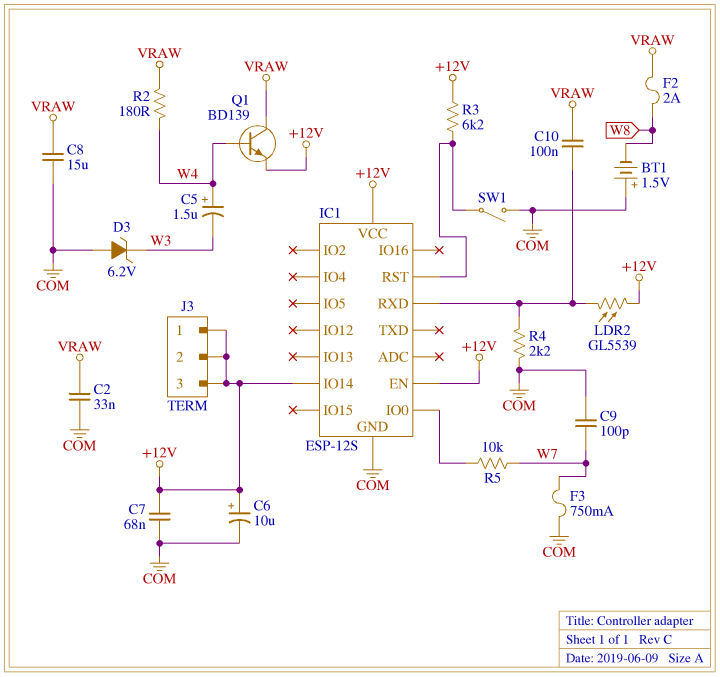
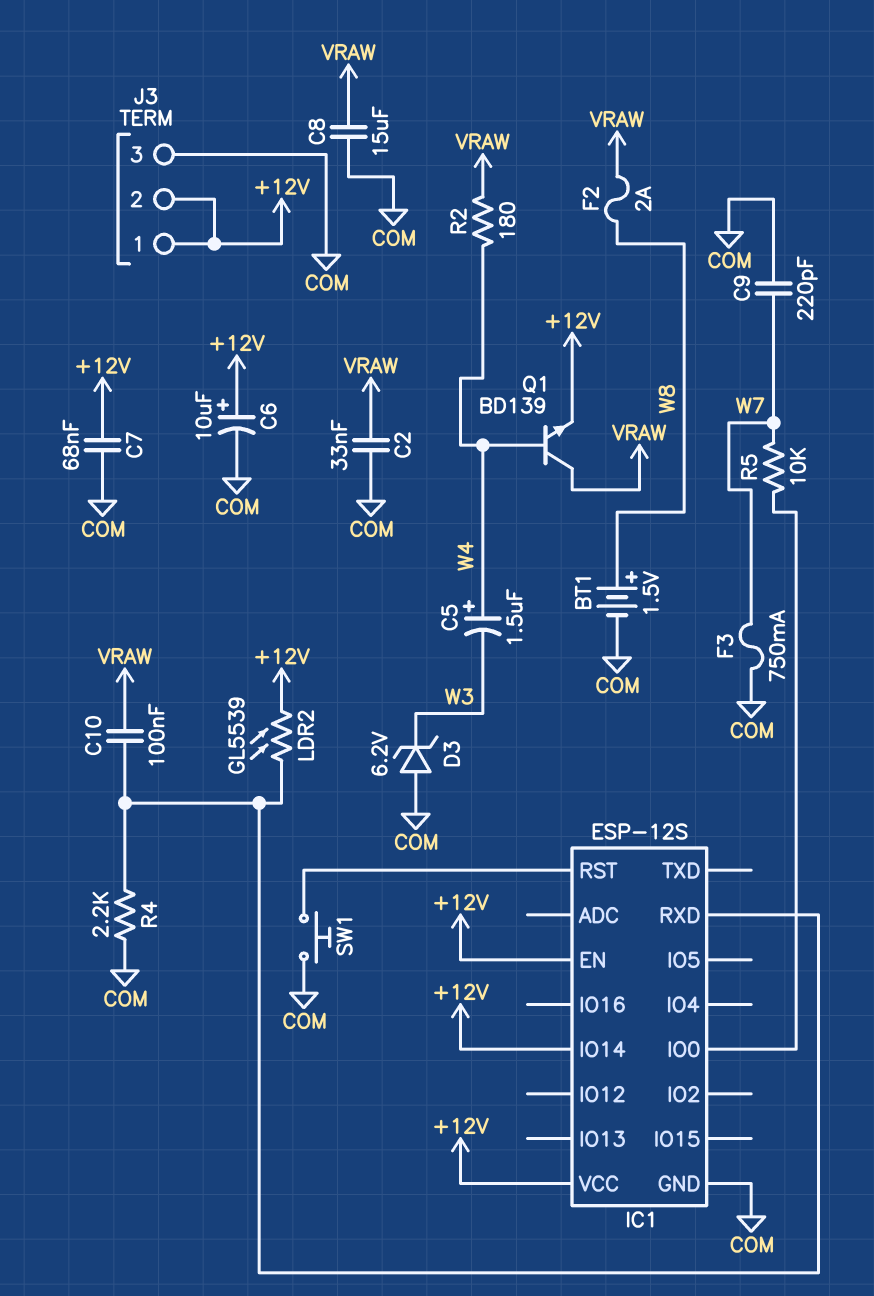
BT1: 1.5V (plus COM, minus W8) -> 1.5V (plus W8, minus COM)
C9: 100pF (COM, W7) -> 220pF (COM, W7)
J3 pin 3: +12V -> COM
R3: 6.2k (+12V, IC1/RST) -> none
SW1: switch (COM, IC1/RST) -> button (COM, IC1/RST)

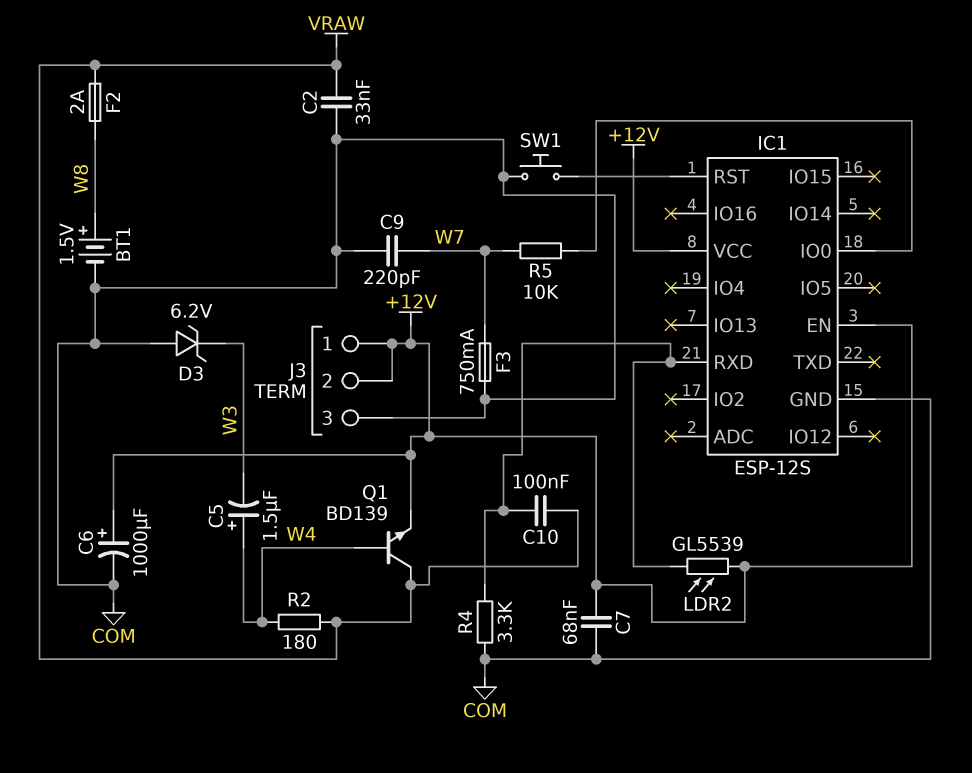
C6: 10uF (plus +12V, minus COM) -> 1000uF (plus +12V, minus COM)
C8: 15uF (COM, VRAW) -> none
IC1 pin IO14: +12V -> none
R4: 2.2k (COM, IC1/RXD) -> 3.3k (COM, IC1/RXD)

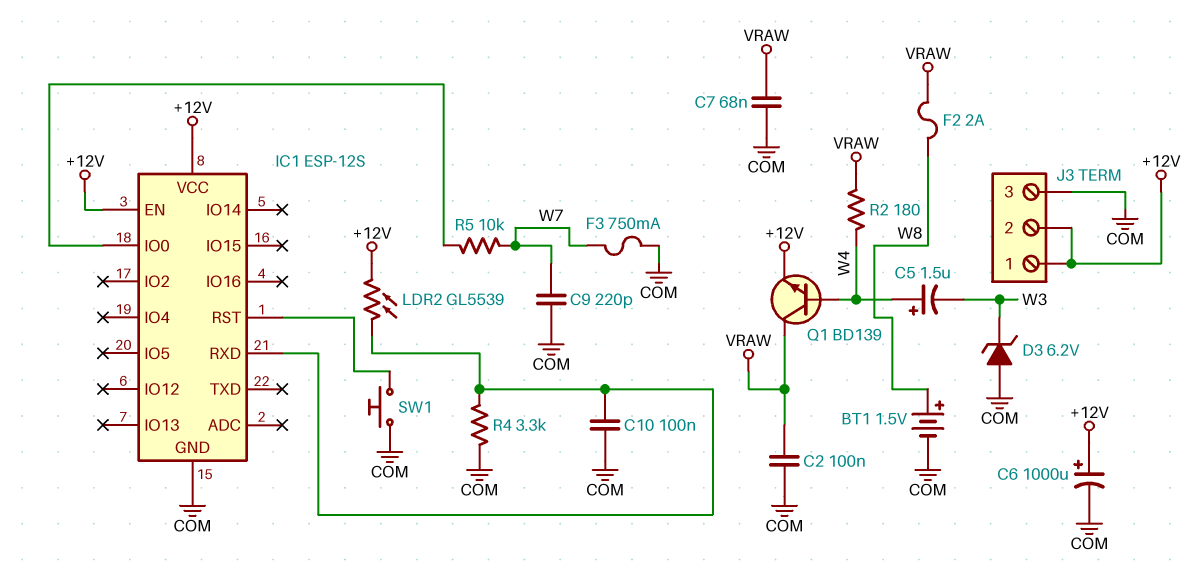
C2: 33nF (COM, VRAW) -> 100nF (COM, VRAW)
C7: 68nF (+12V, COM) -> 68nF (COM, VRAW)
C10: 100nF (IC1/RXD, VRAW) -> 100nF (COM, IC1/RXD)

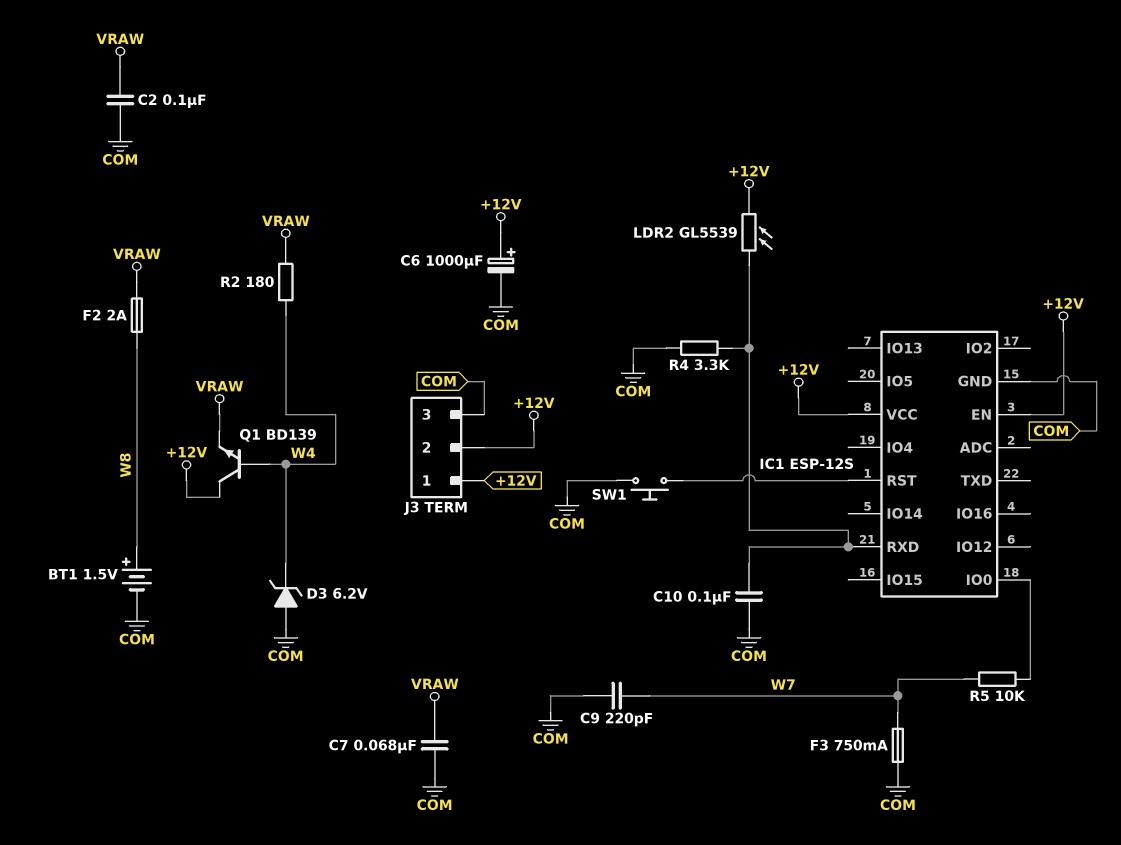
C5: 1.5uF (plus W4, minus W3) -> none
D3: zener 6.2V (A COM, K W3) -> zener 6.2V (A COM, K W4)
Q1: NPN BD139 (B W4, C VRAW, E +12V) -> NPN BD139 (B W4, C +12V, E VRAW)

